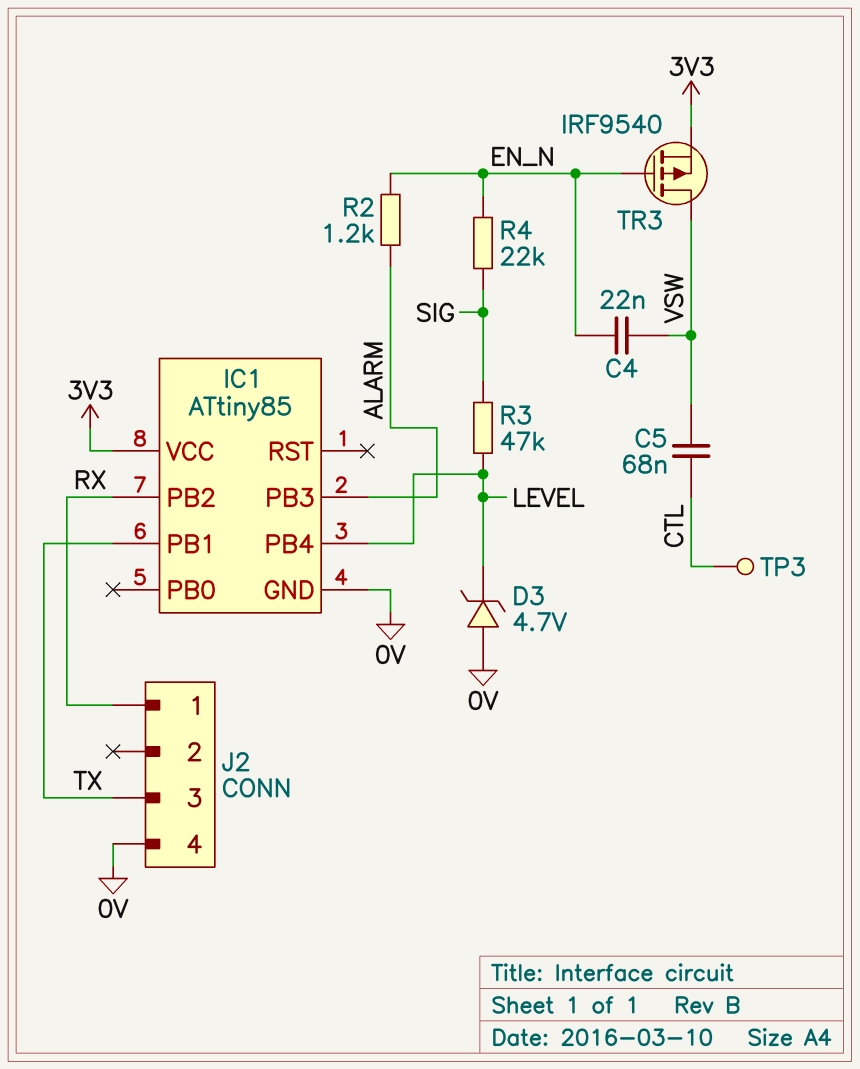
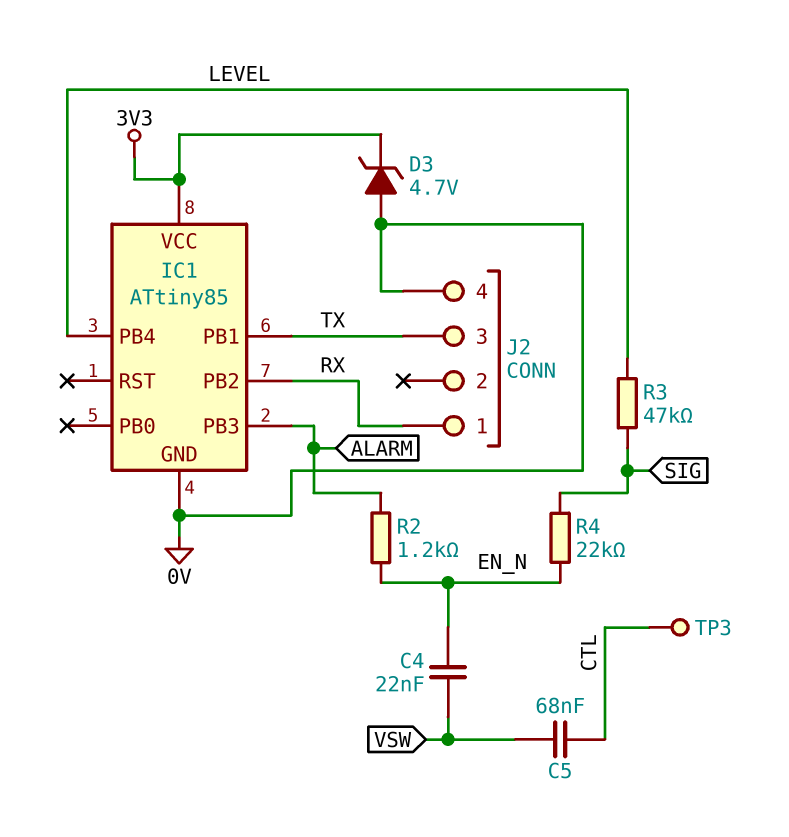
D3: zener 4.7V (A 0V, K LEVEL) -> zener 4.7V (A 0V, K 3V3)
TR3: PMOS IRF9540 (G EN_N, D VSW, S 3V3) -> none

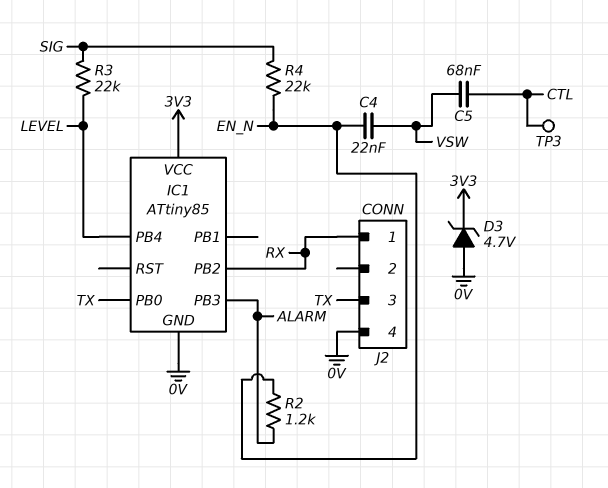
IC1 pin PB0: none -> TX
IC1 pin PB1: TX -> none
R3: 47k (LEVEL, SIG) -> 22k (LEVEL, SIG)

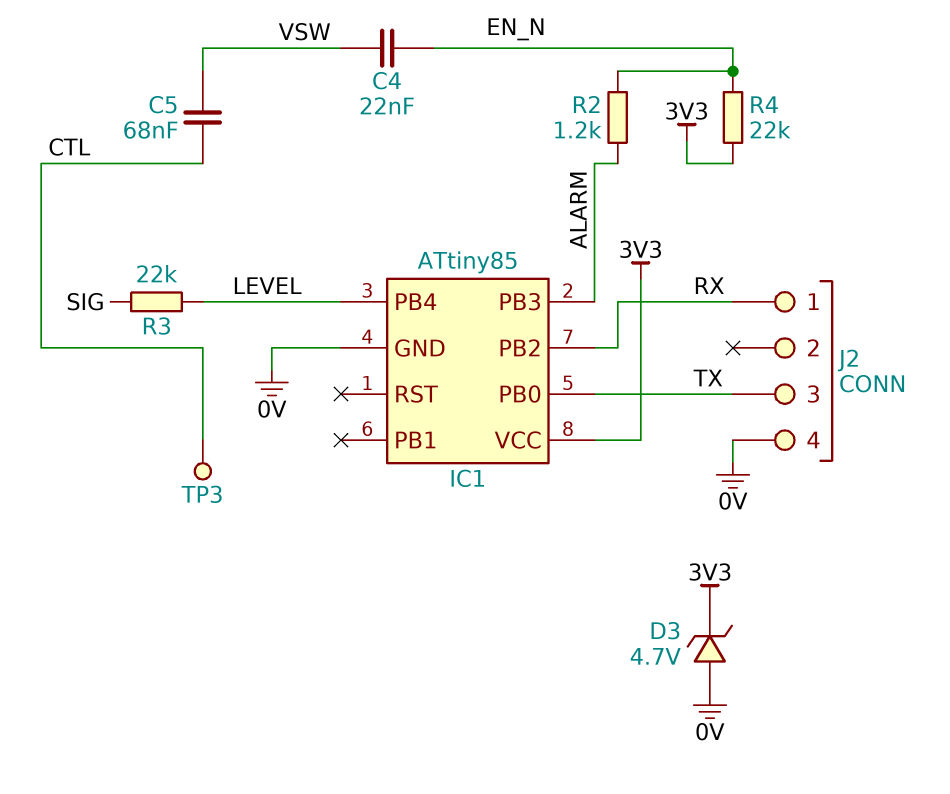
R4: 22k (EN_N, SIG) -> 22k (3V3, EN_N)

